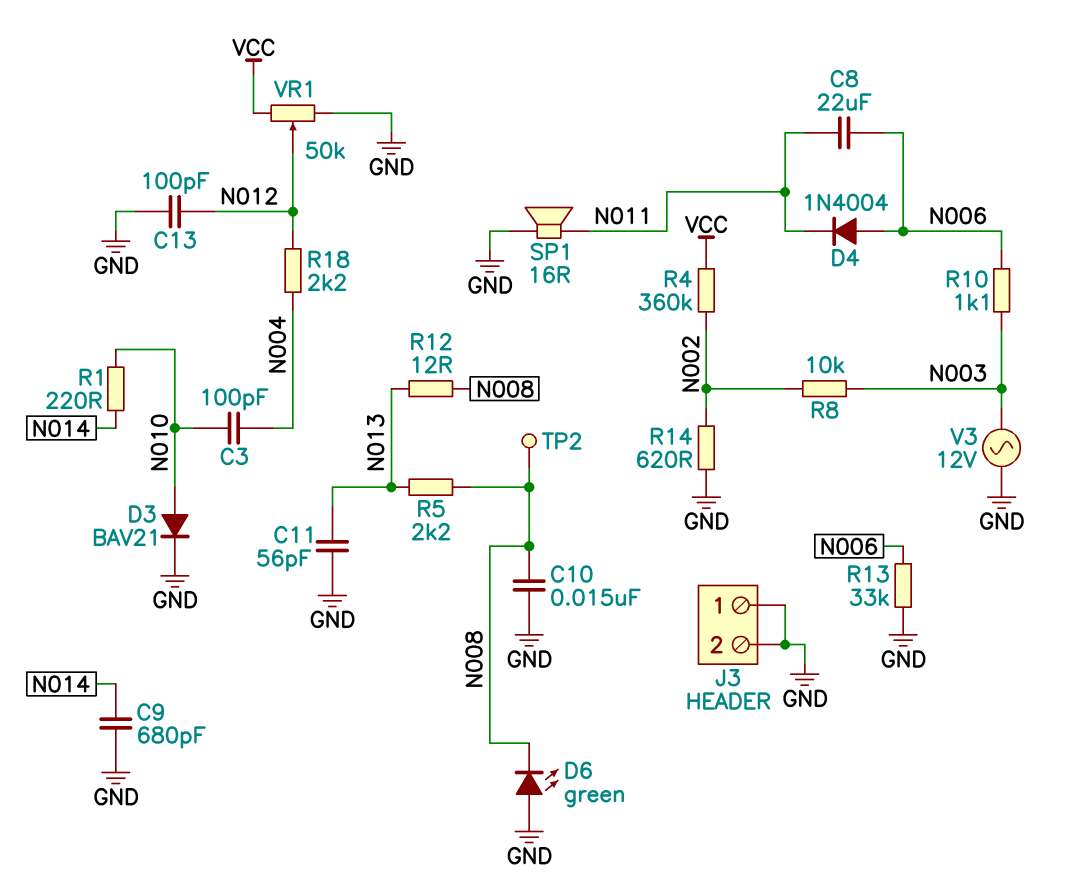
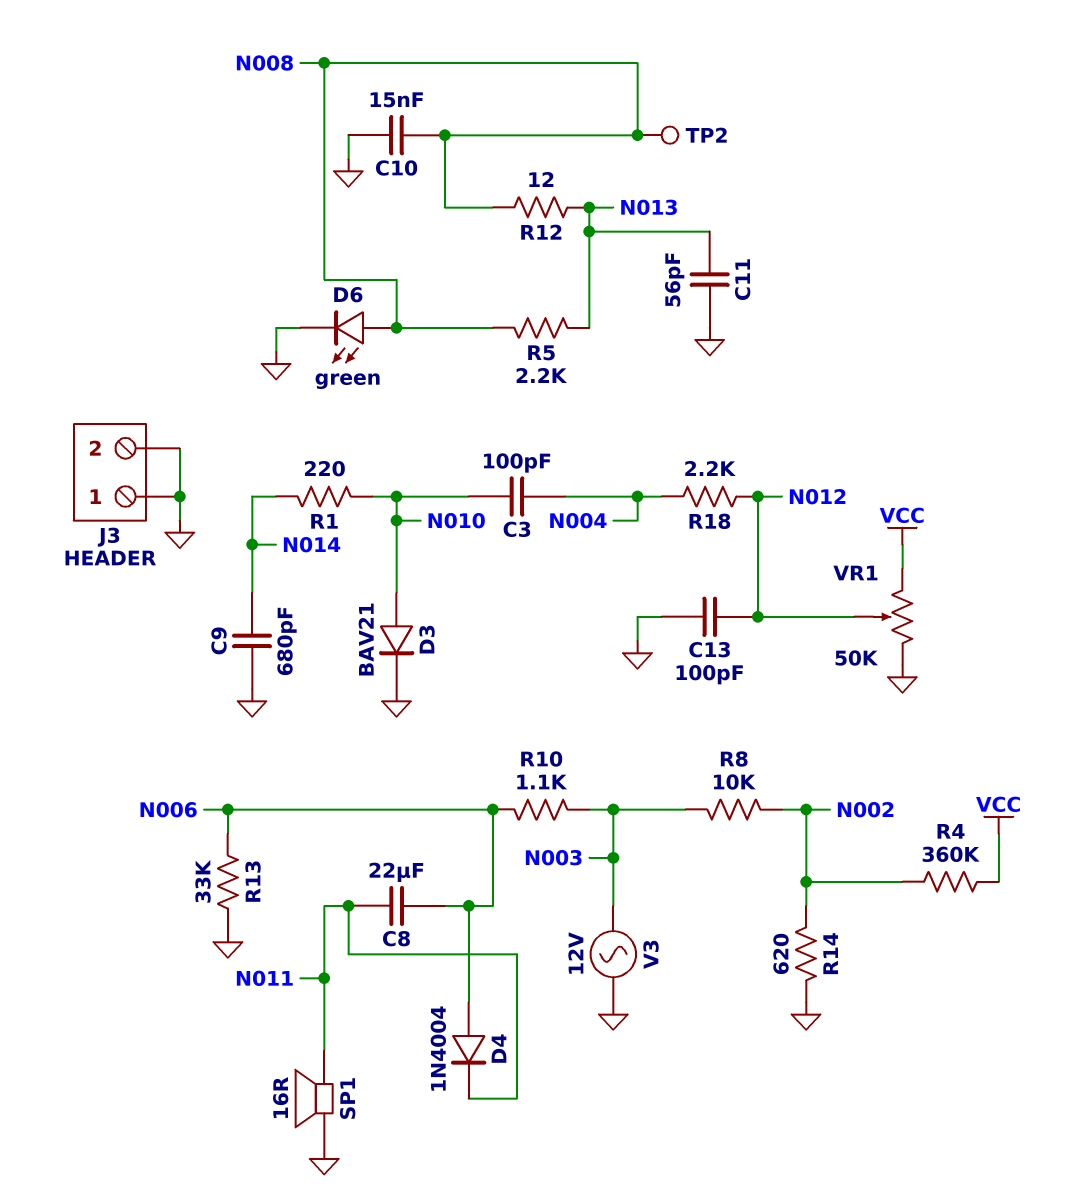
D6: LED green (A GND, K N008) -> LED green (A N008, K GND)

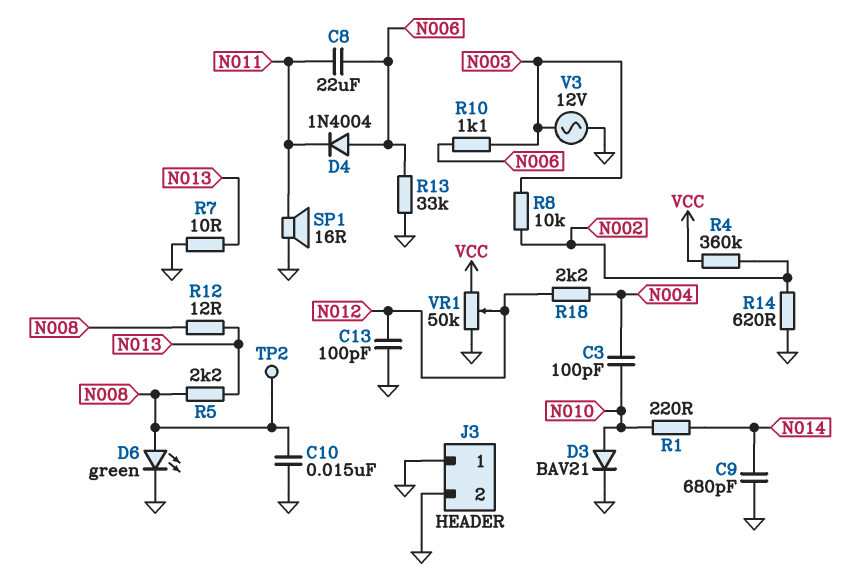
C11: 56pF (GND, N013) -> none
R7: none -> 10 (GND, N013)

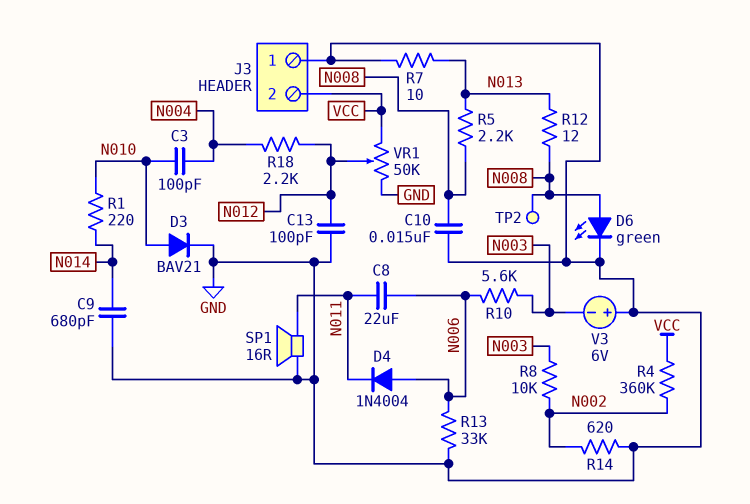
J3 pin 2: GND -> VCC
R10: 1.1k (N003, N006) -> 5.6k (N003, N006)
V3: AC 12V (GND, N003) -> 6V (plus GND, minus N003)

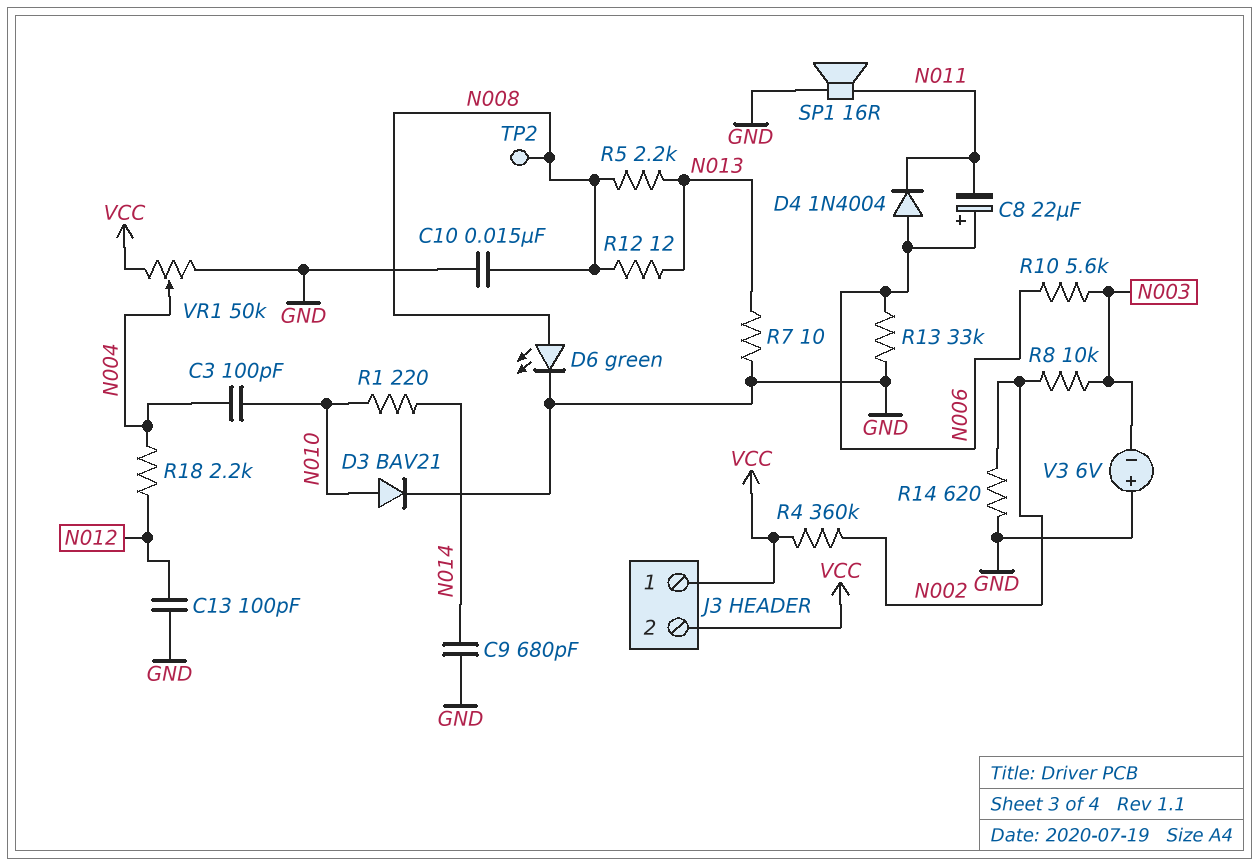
C8: 22uF (N006, N011) -> 22uF (plus N006, minus N011)
J3 pin 1: GND -> VCC
VR1: 50k (GND, VCC, wiper N012) -> 50k (GND, VCC, wiper N004)

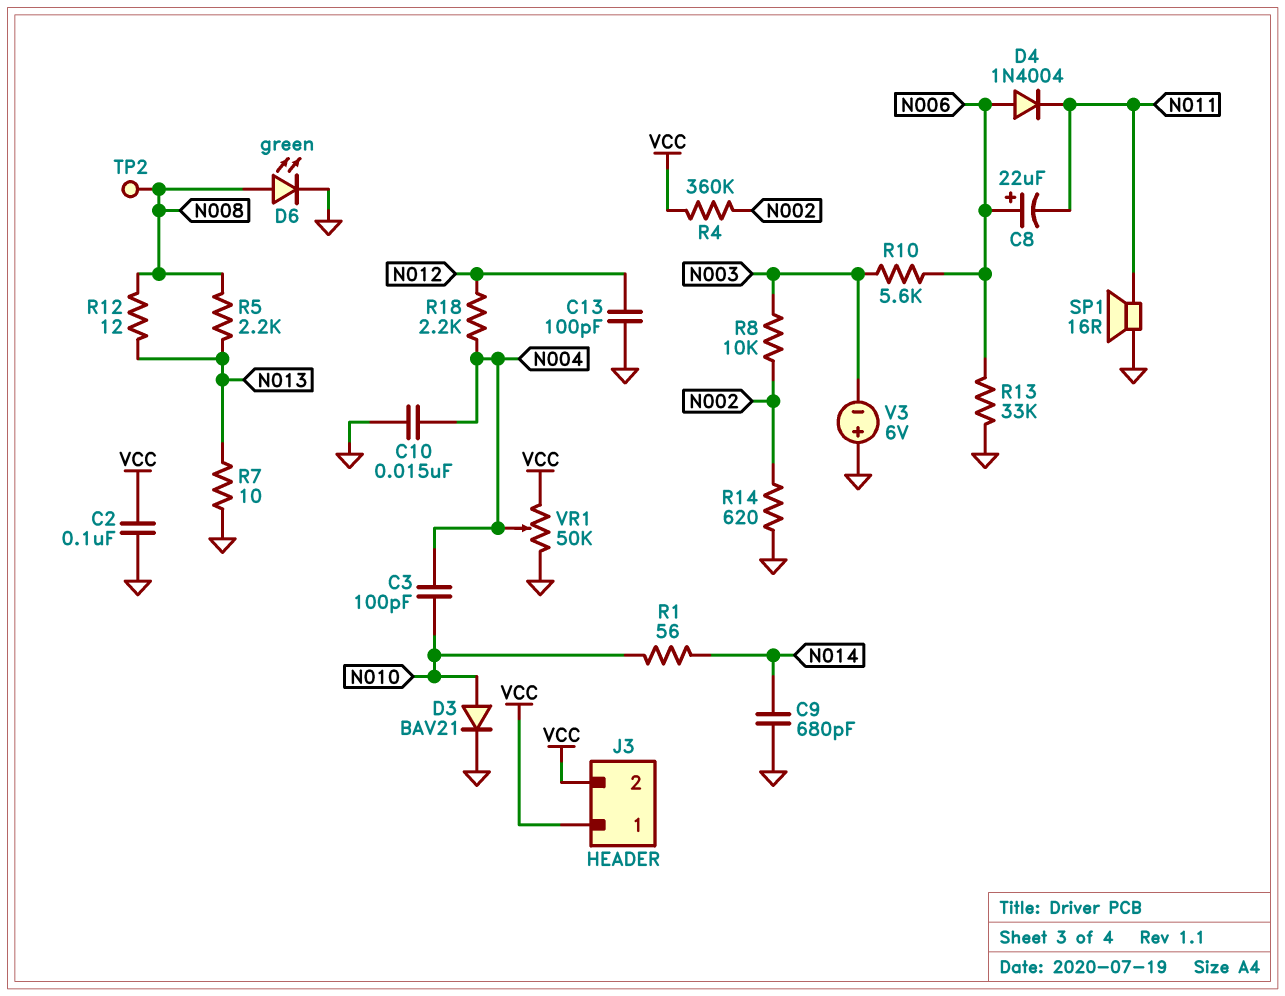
C2: none -> 100nF (GND, VCC)
C10: 15nF (GND, N008) -> 15nF (GND, N004)
R1: 220 (N010, N014) -> 56 (N010, N014)

